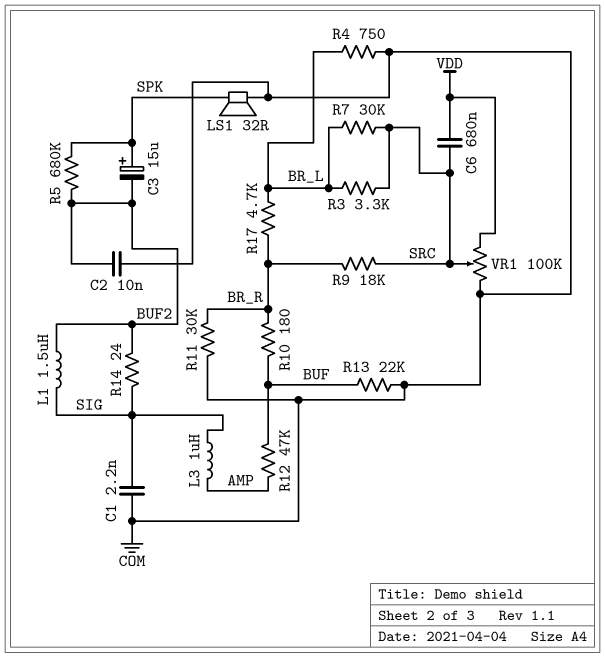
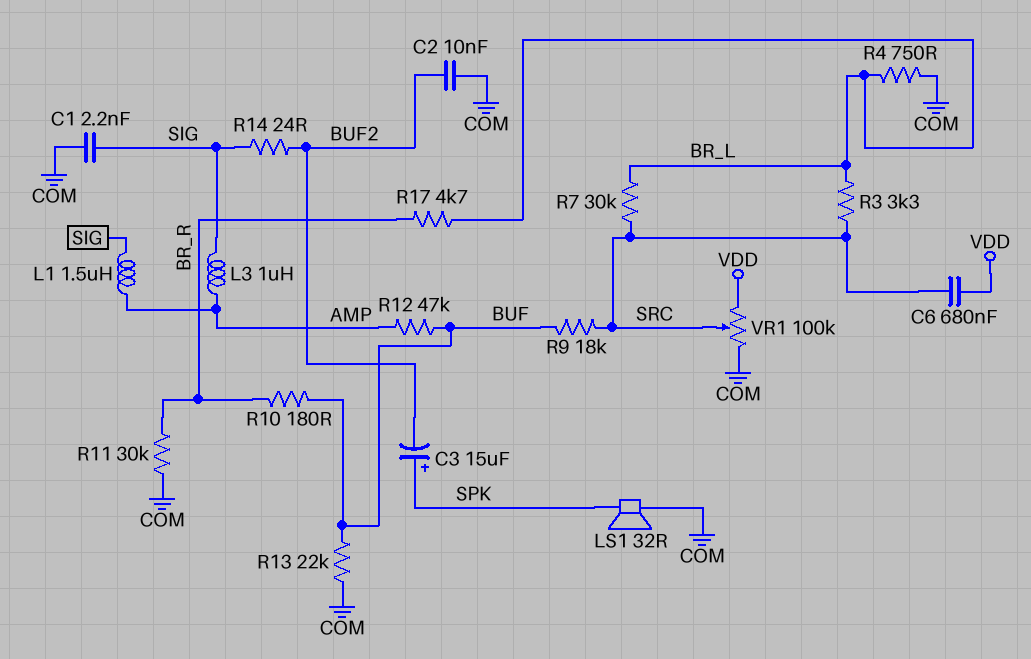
L1: 1.5uH (BUF2, SIG) -> 1.5uH (AMP, SIG)
R5: 680k (BUF2, SPK) -> none
R9: 18k (BR_R, SRC) -> 18k (BUF, SRC)

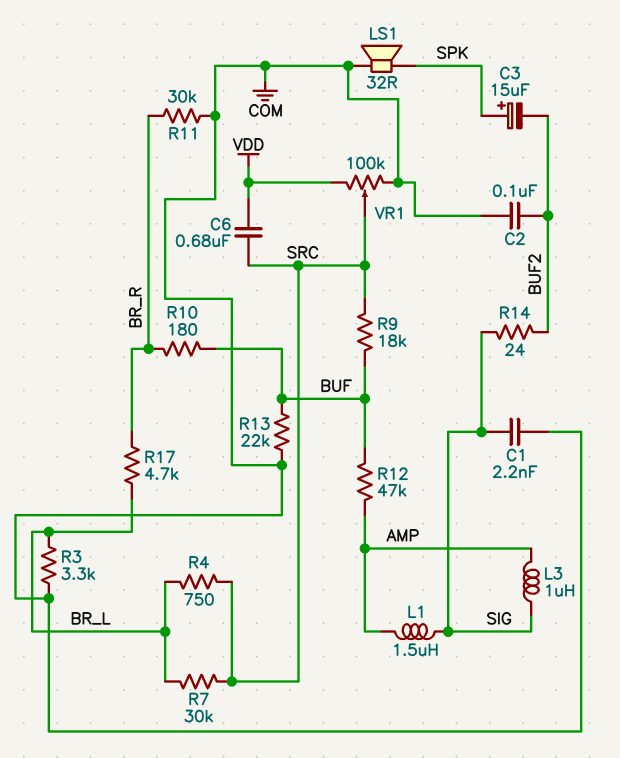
C2: 10nF (BUF2, COM) -> 100nF (BUF2, COM)
R3: 3.3k (BR_L, SRC) -> 3.3k (BR_L, COM)
R4: 750 (BR_L, COM) -> 750 (BR_L, SRC)

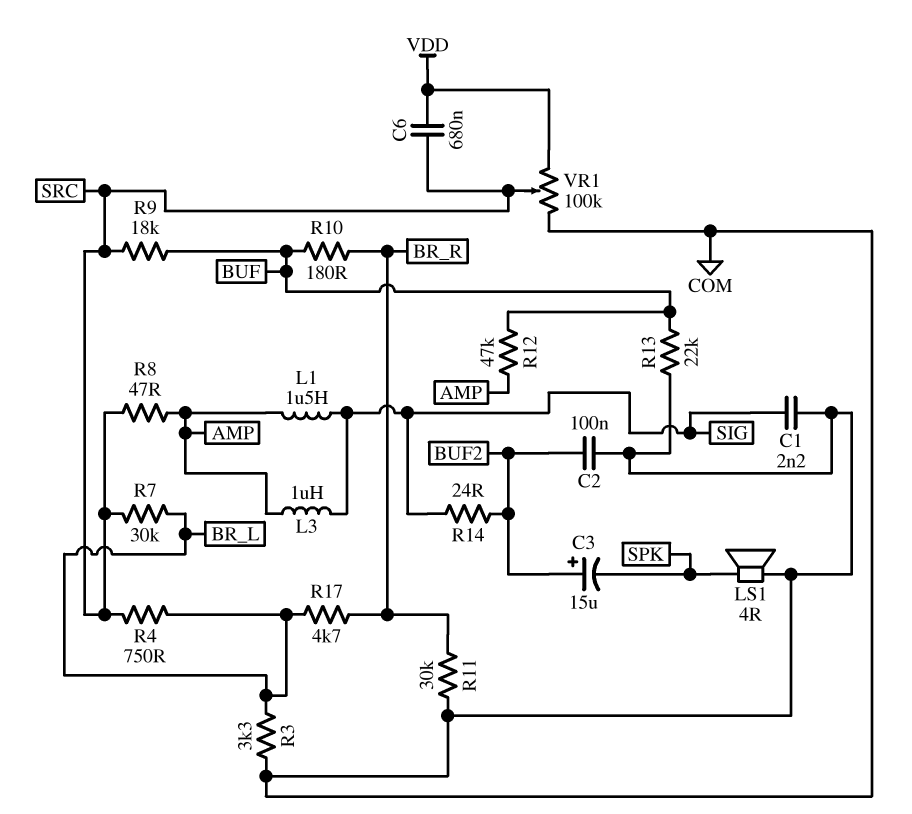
C3: 15uF (plus SPK, minus BUF2) -> 15uF (plus BUF2, minus SPK)
LS1: speaker 32R (COM, SPK) -> speaker 4R (COM, SPK)
R8: none -> 47 (AMP, SRC)

